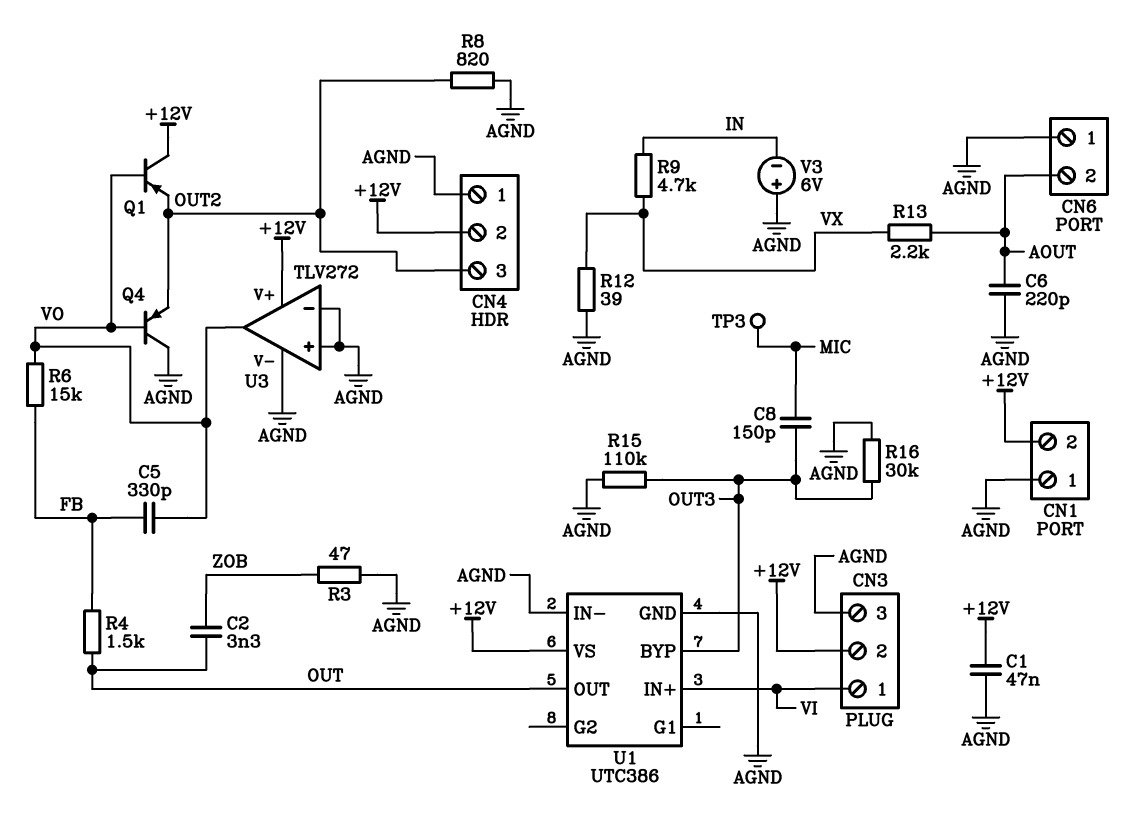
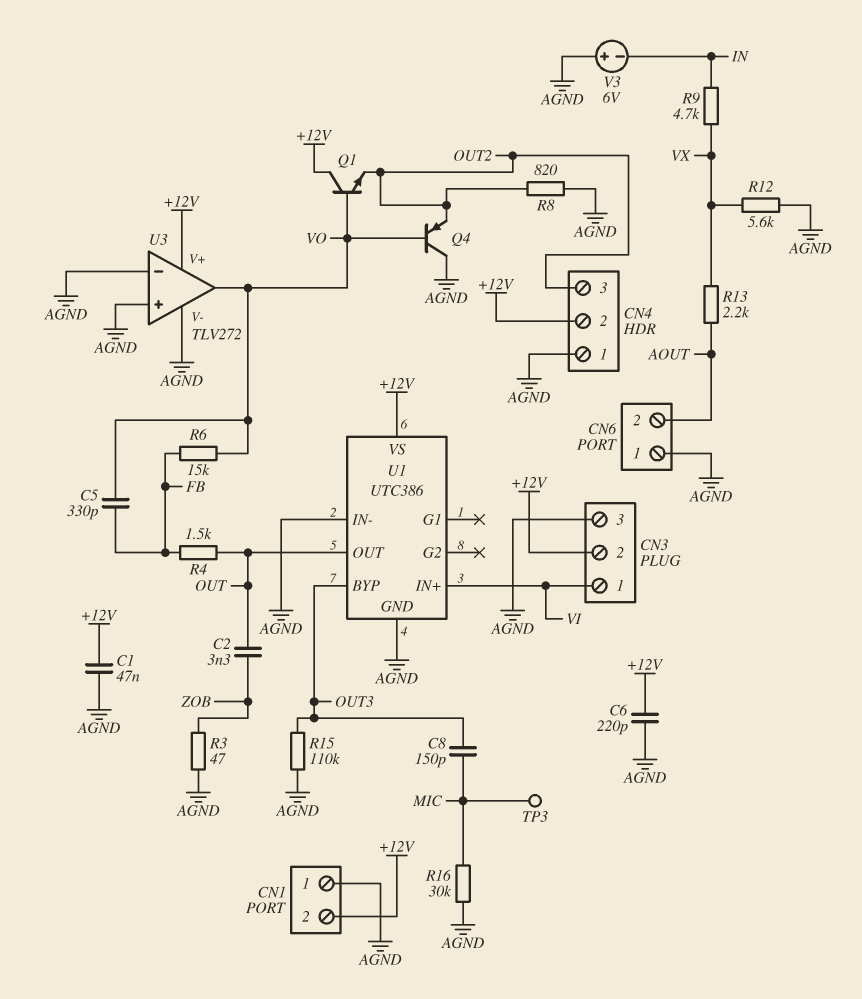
C6: 220pF (AGND, AOUT) -> 220pF (+12V, AGND)
Q1: PNP (B VO, C +12V, E OUT2) -> NPN (B VO, C +12V, E OUT2)
R12: 39 (AGND, VX) -> 5.6k (AGND, VX)
R16: 30k (AGND, OUT3) -> 30k (AGND, MIC)

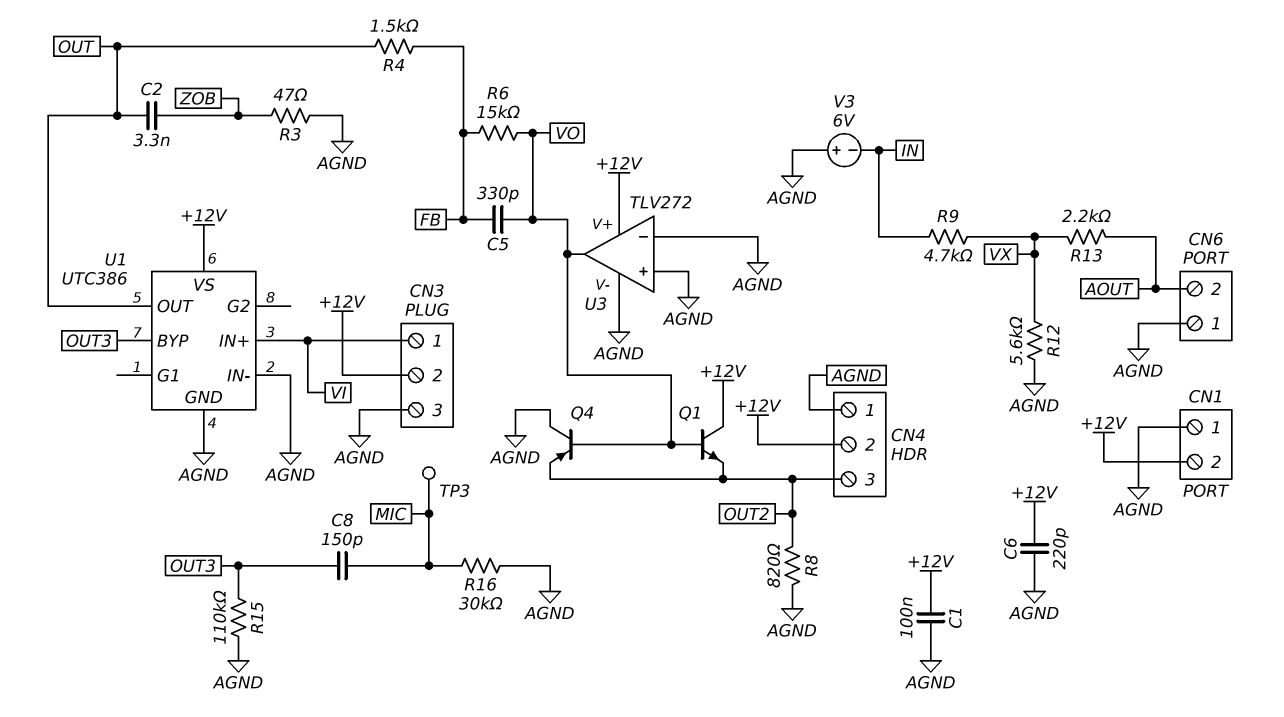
C1: 47nF (+12V, AGND) -> 100nF (+12V, AGND)

